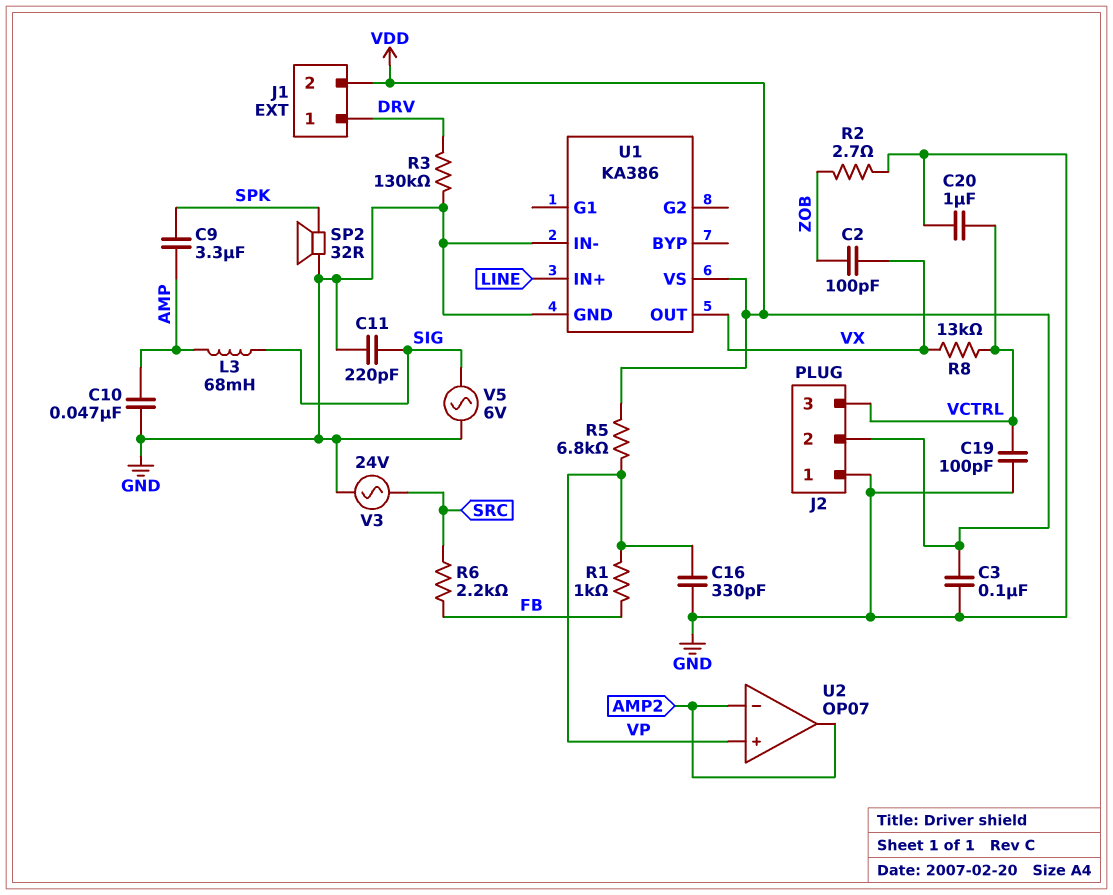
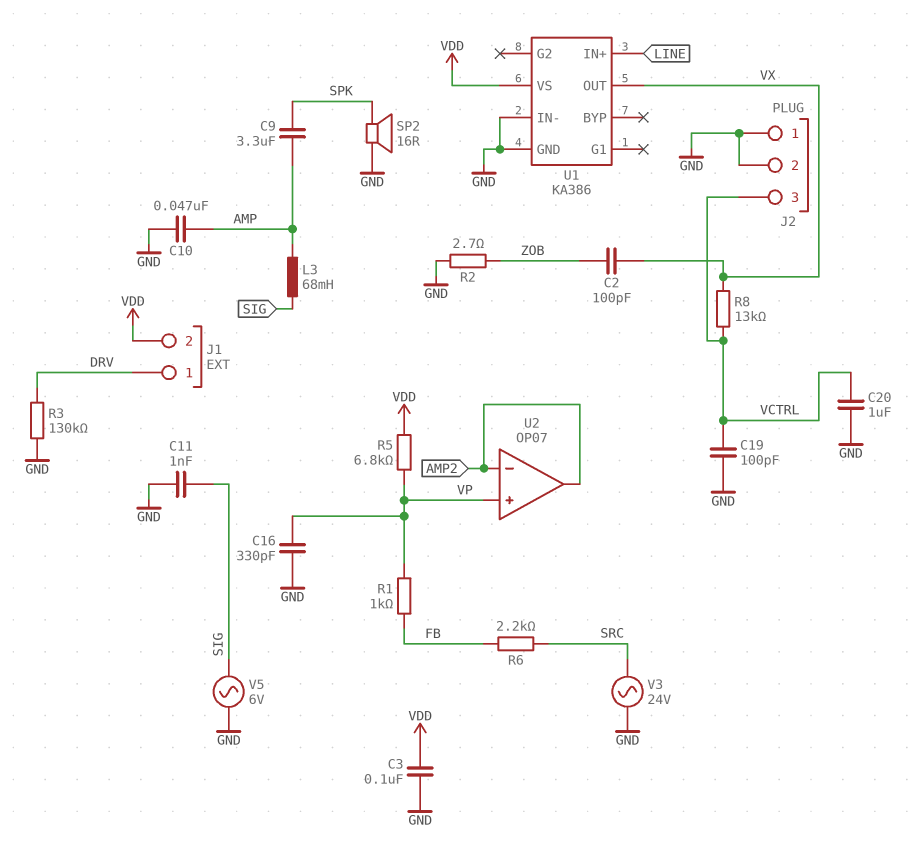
C11: 220pF (GND, SIG) -> 1nF (GND, SIG)
J2 pin 2: VDD -> GND
SP2: speaker 32R (GND, SPK) -> speaker 16R (GND, SPK)

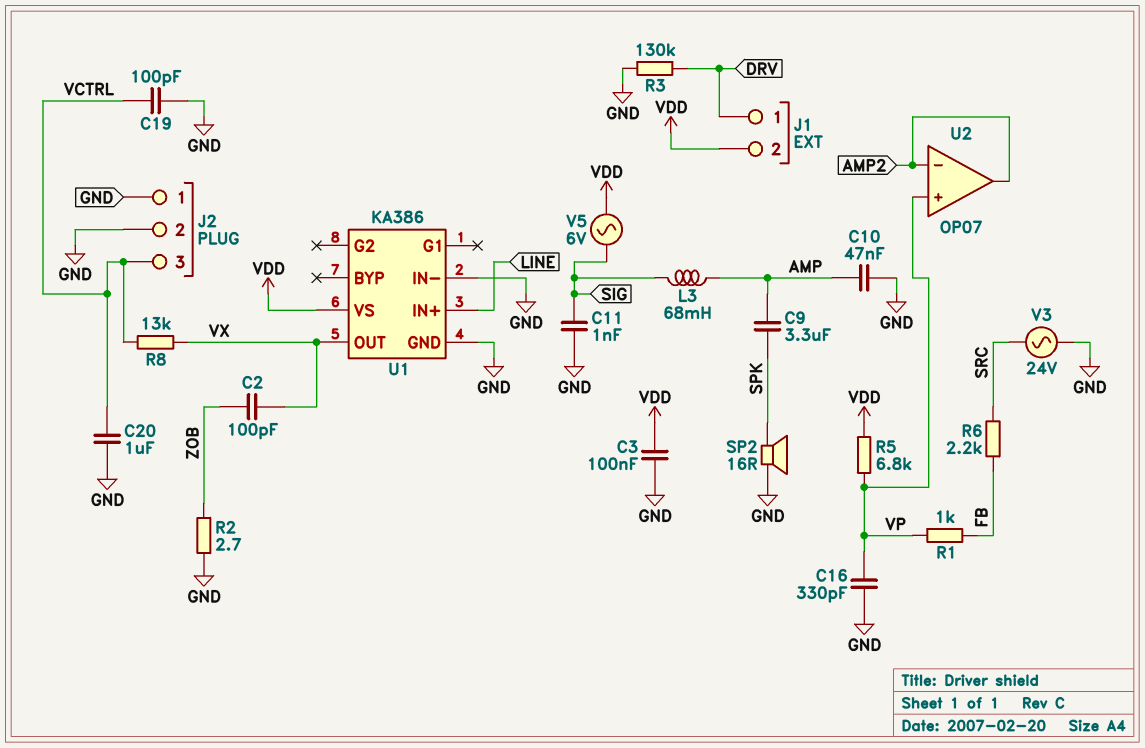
V5: AC 6V (GND, SIG) -> AC 6V (SIG, VDD)

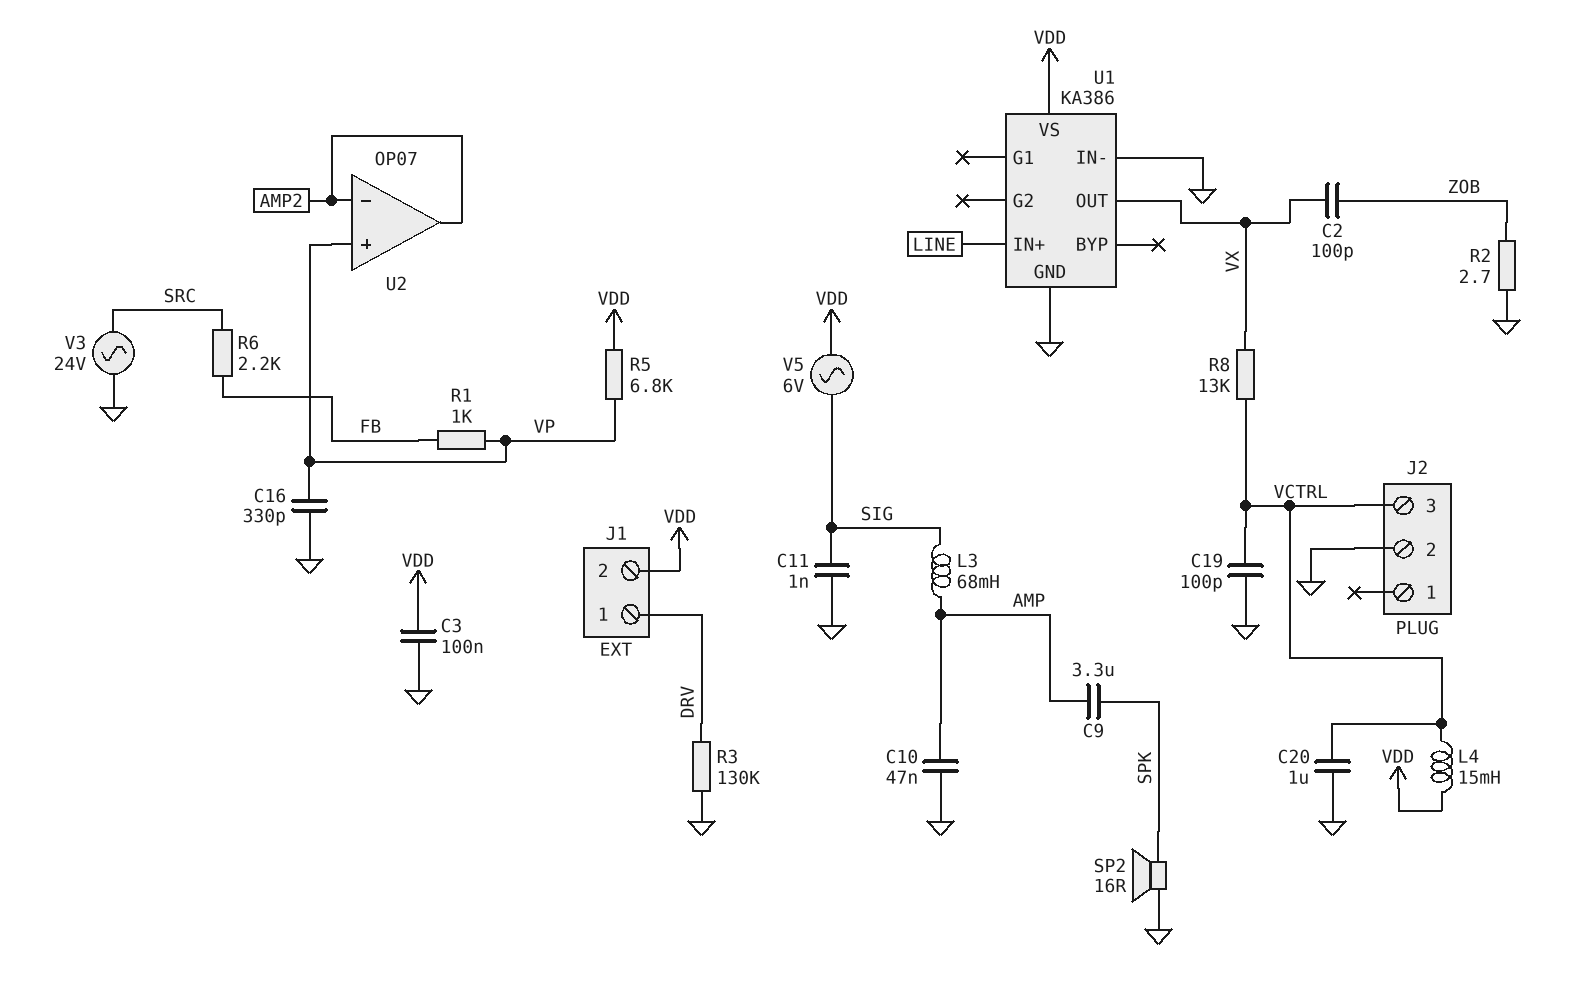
J2 pin 1: GND -> none
L4: none -> 15mH (VCTRL, VDD)

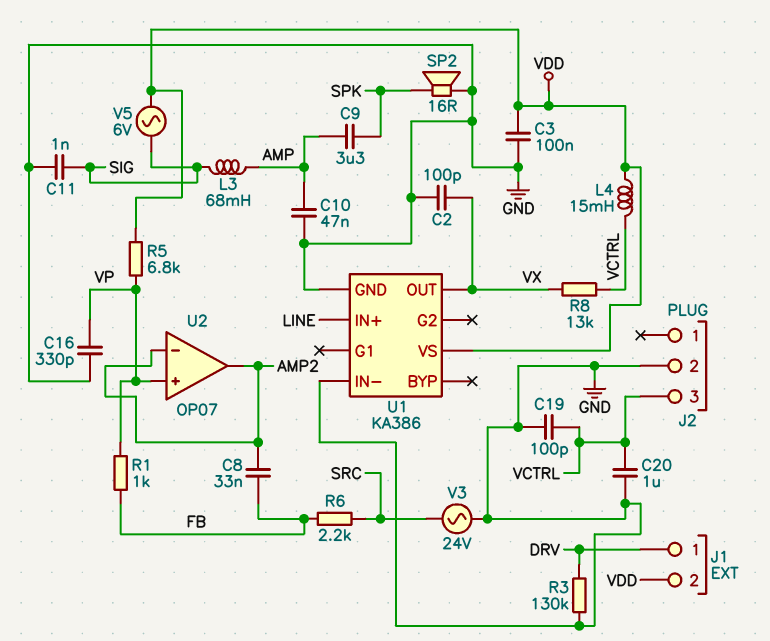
C2: 100pF (VX, ZOB) -> 100pF (GND, VX)
C8: none -> 33nF (AMP2, FB)
R2: 2.7 (GND, ZOB) -> none

